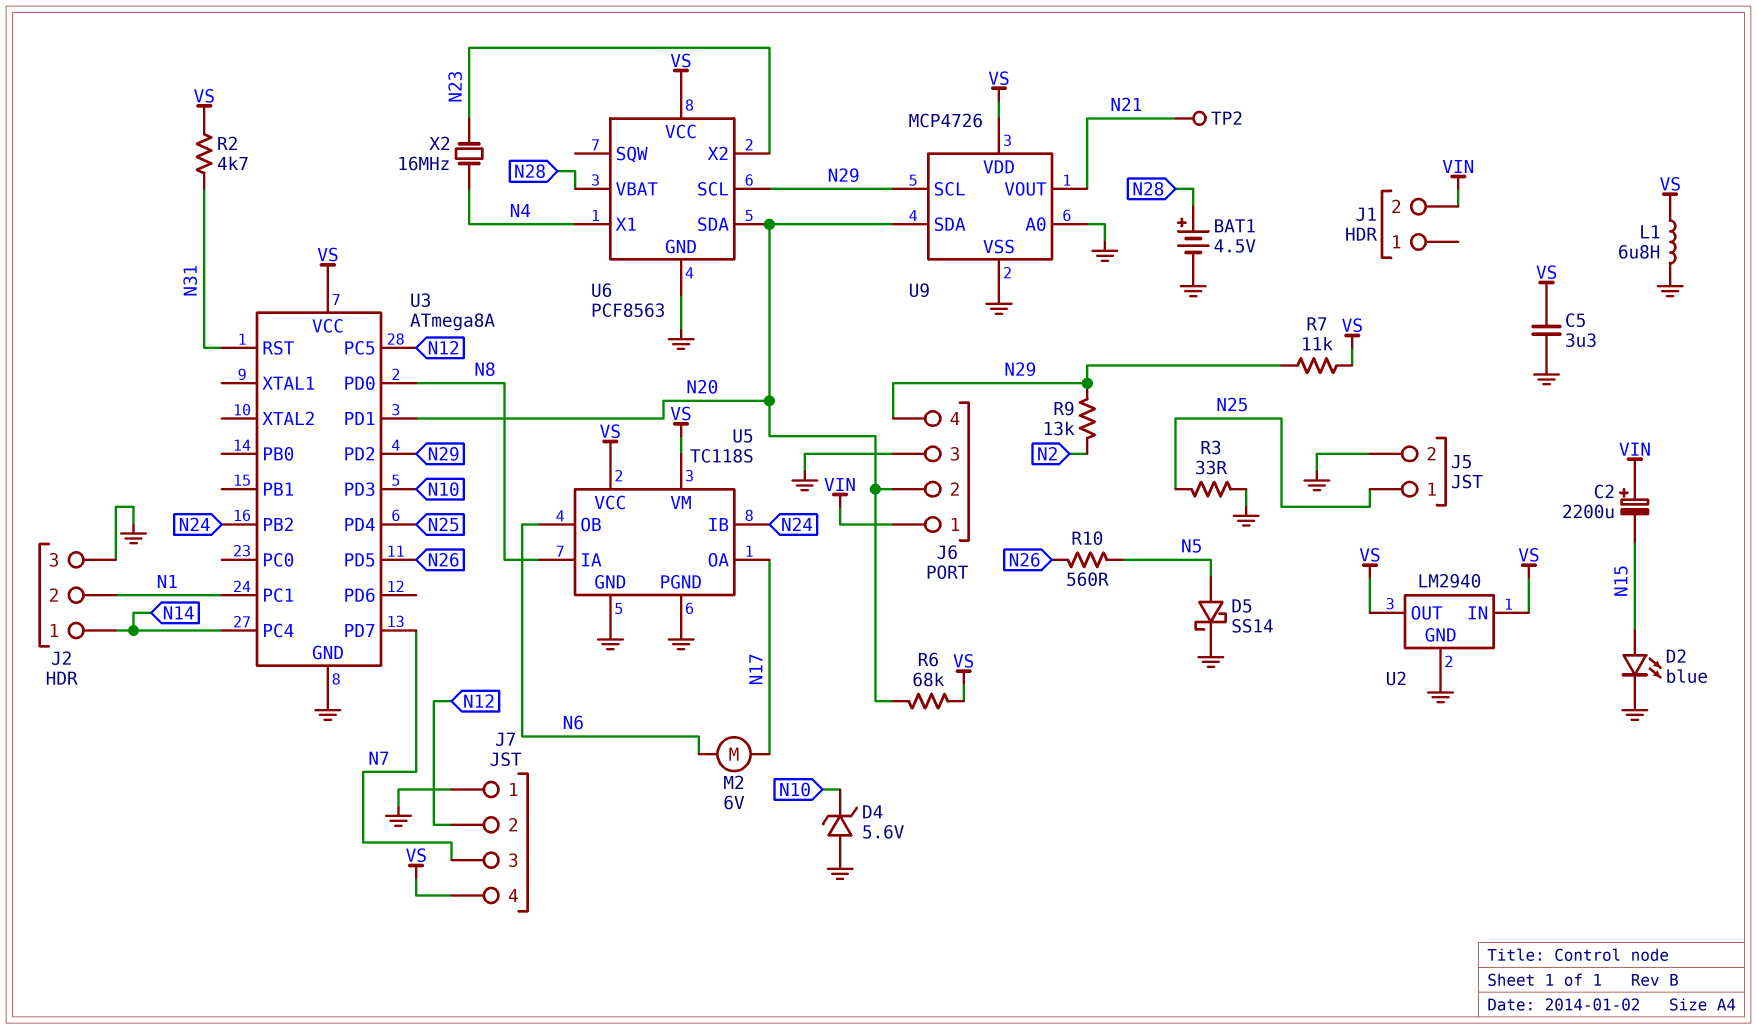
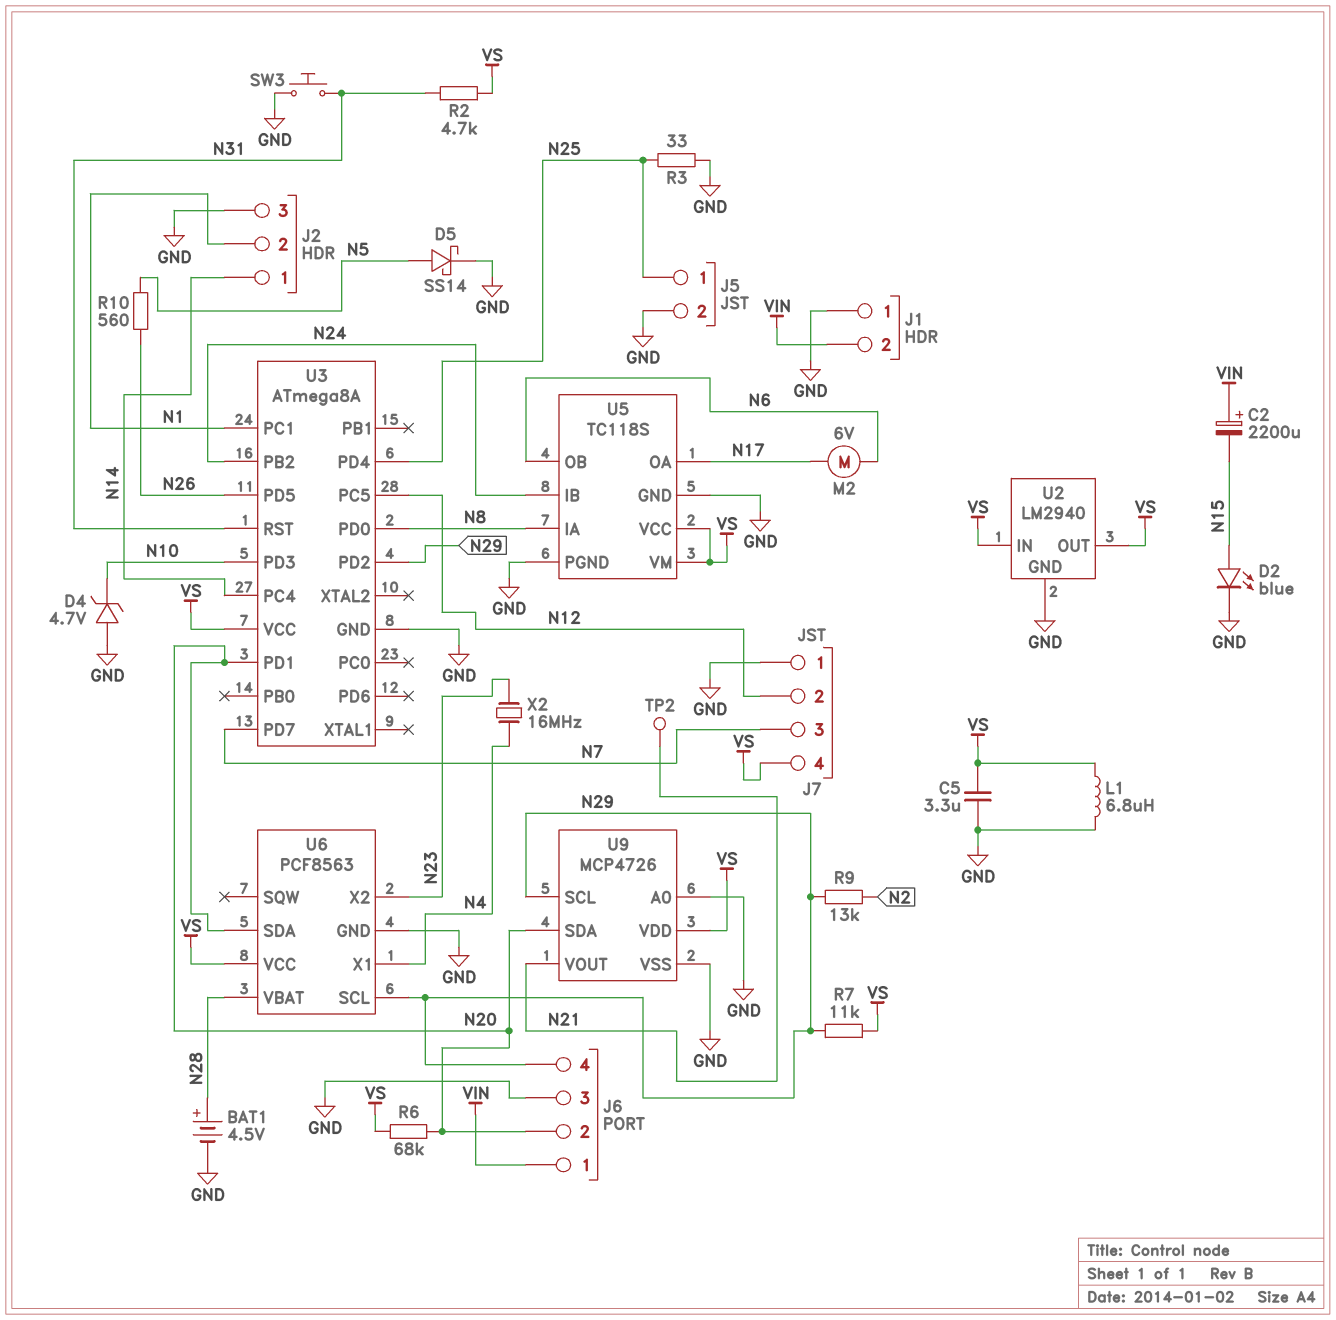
D4: zener 5.6V (A GND, K N10) -> zener 4.7V (A GND, K N10)
J1 pin 1: none -> GND
SW3: none -> button (GND, N31)

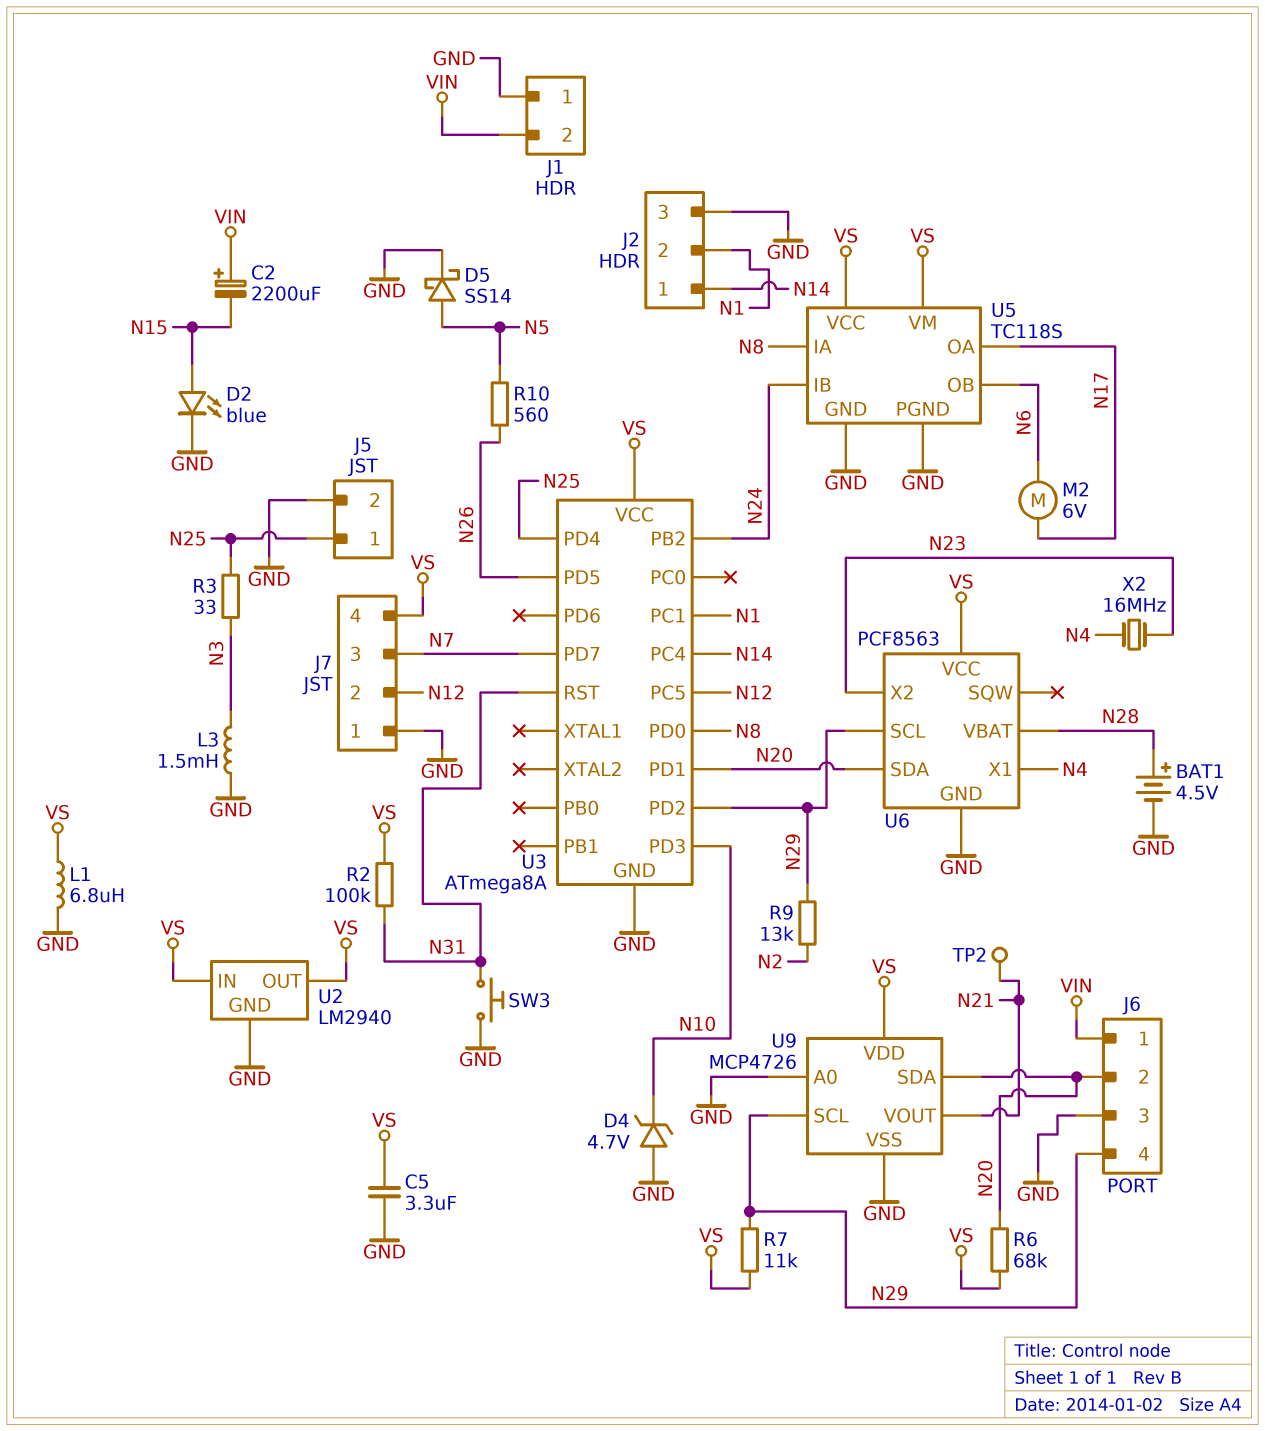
L3: none -> 1.5mH (GND, N3)
R2: 4.7k (N31, VS) -> 100k (N31, VS)
R3: 33 (GND, N25) -> 33 (N3, N25)

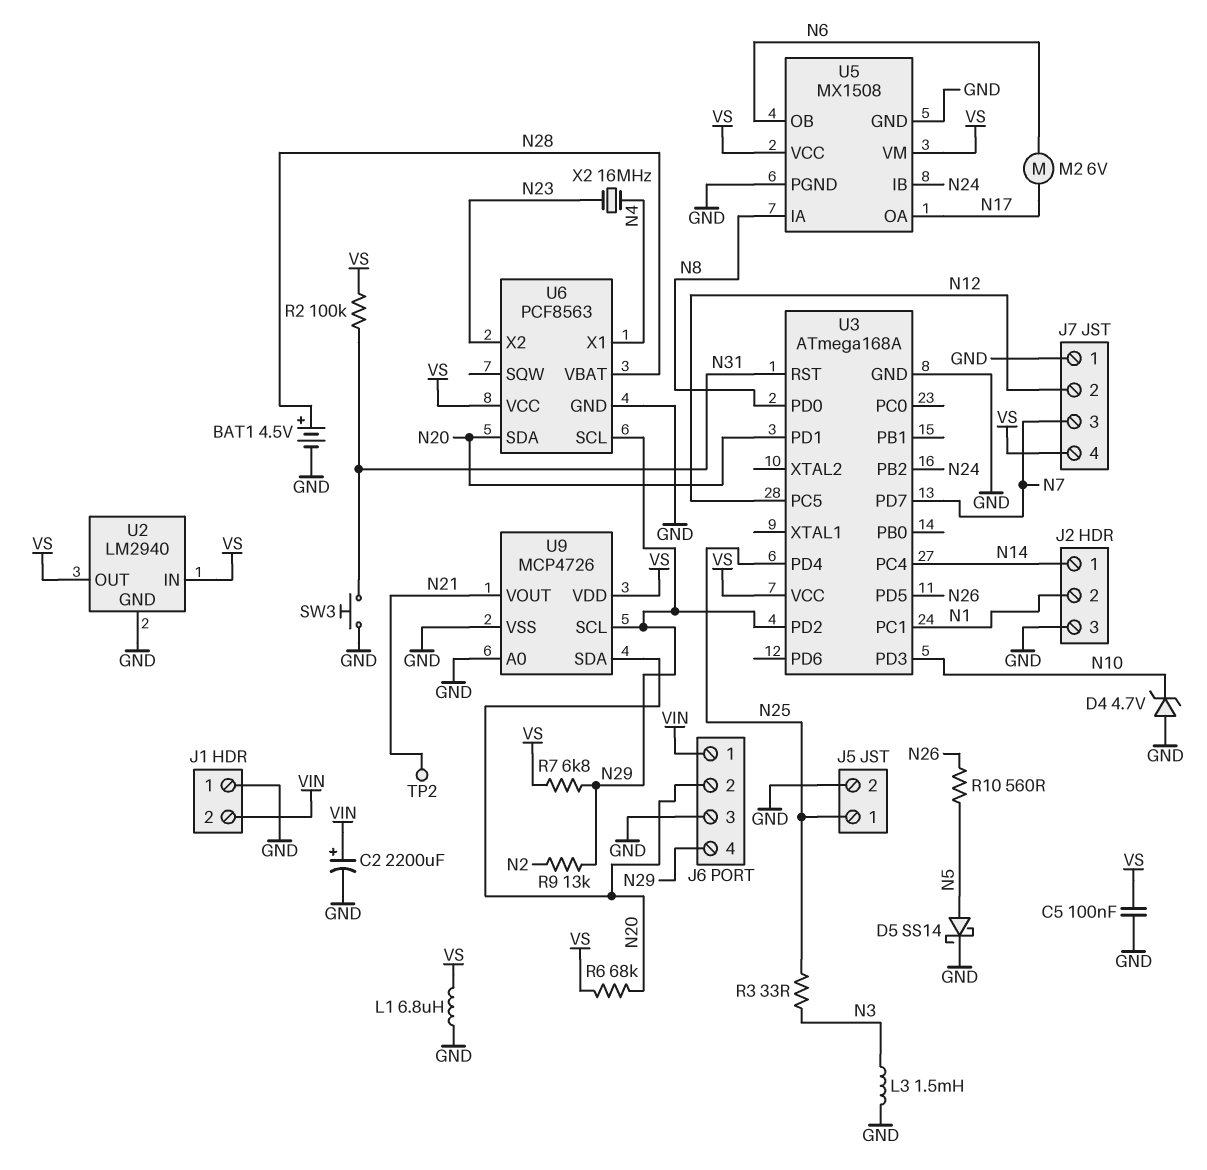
C2: 2200uF (plus VIN, minus N15) -> 2200uF (plus VIN, minus GND)
C5: 3.3uF (GND, VS) -> 100nF (GND, VS)
D2: LED blue (A N15, K GND) -> none
R7: 11k (N29, VS) -> 6.8k (N29, VS)
U3: ATmega8A -> ATmega168A
U5: TC118S -> MX1508

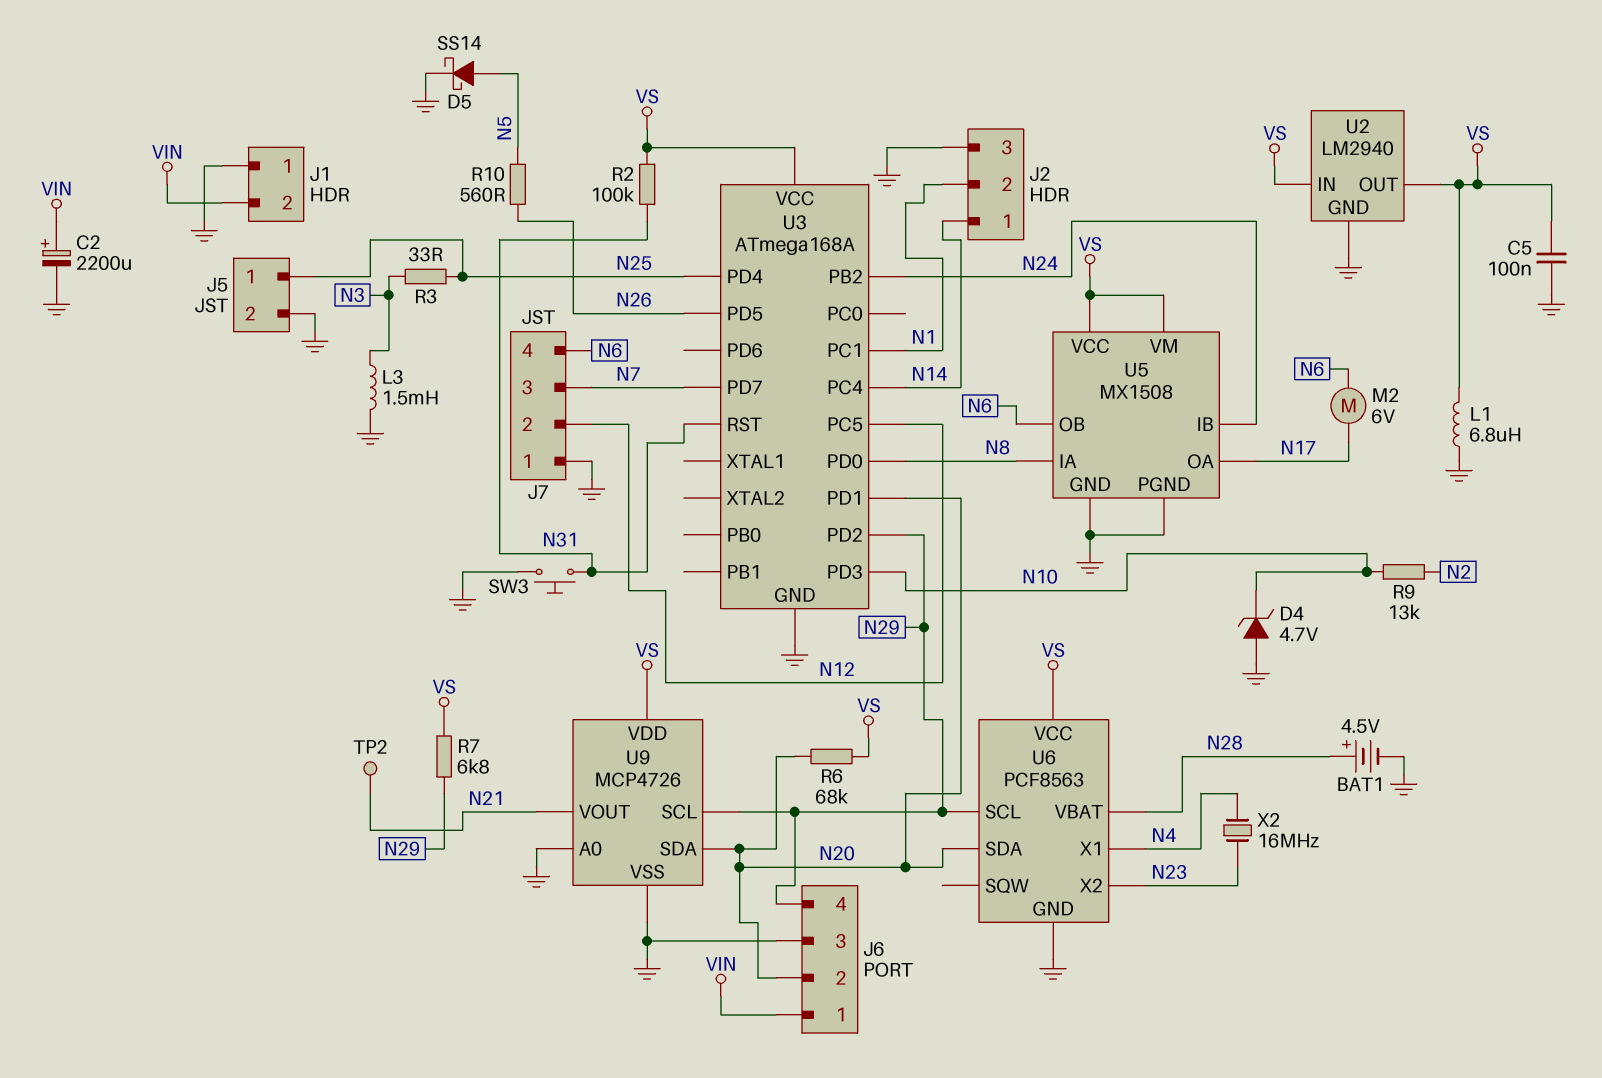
J7 pin 4: VS -> N6
R9: 13k (N2, N29) -> 13k (N2, N10)

